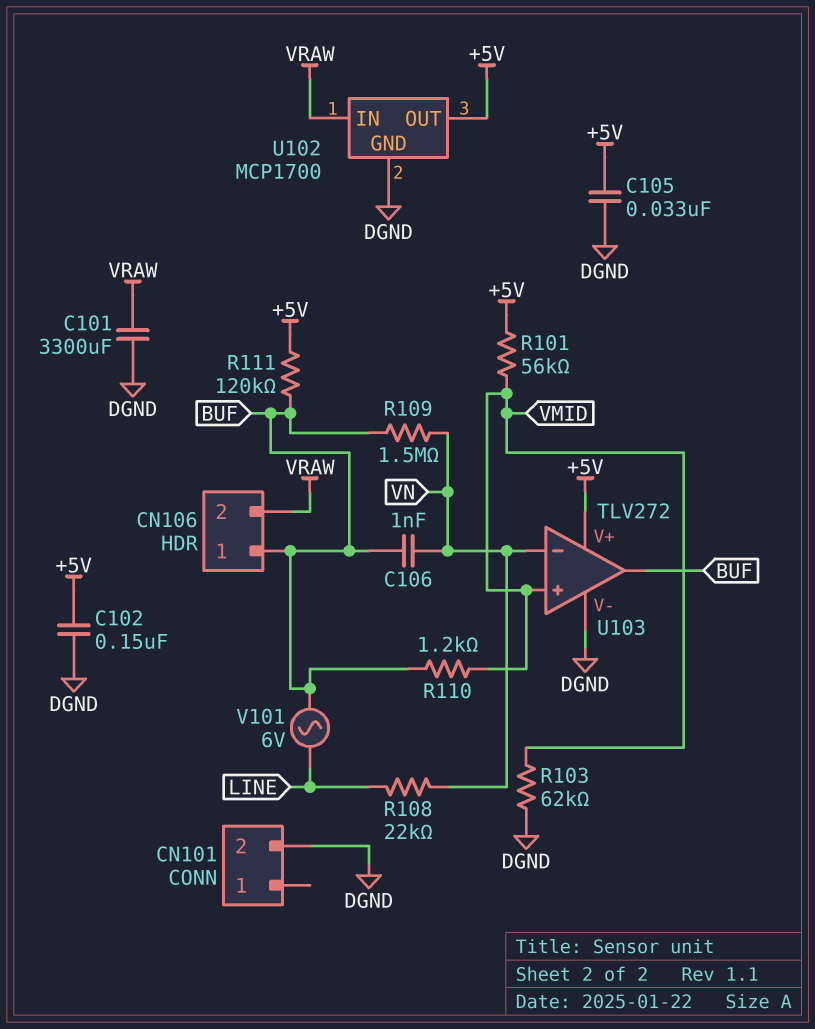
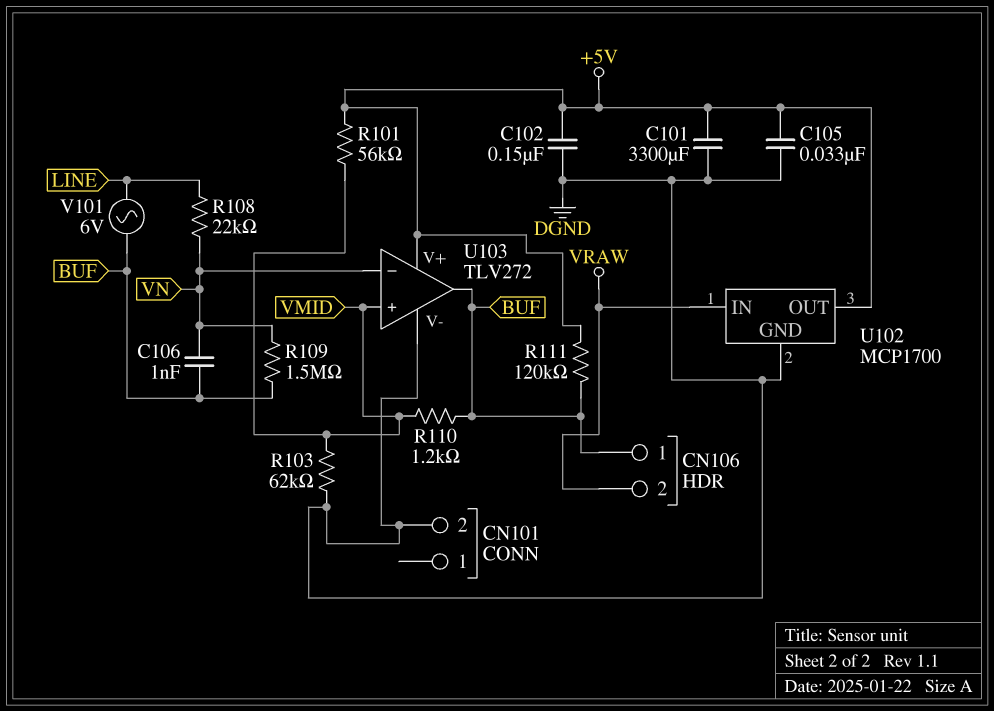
C101: 3300uF (DGND, VRAW) -> 3300uF (+5V, DGND)

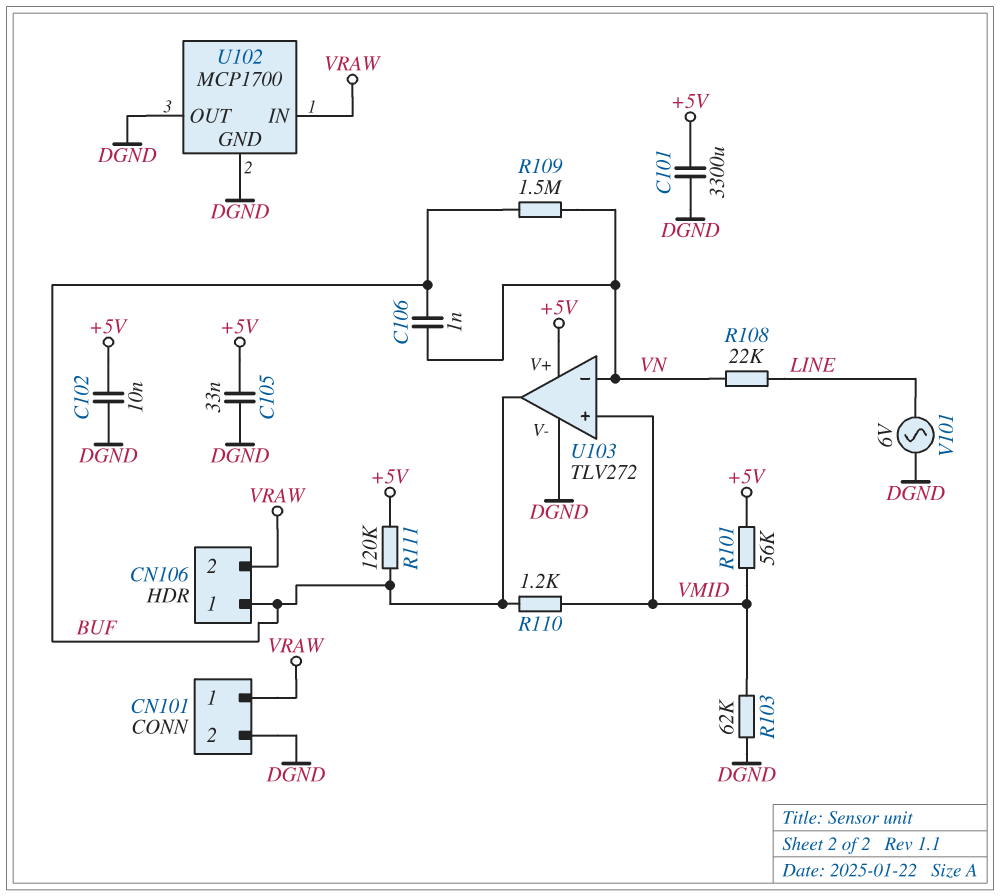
C102: 150nF (+5V, DGND) -> 10nF (+5V, DGND)
CN101 pin 1: none -> VRAW
U102 pin OUT: +5V -> DGND
V101: AC 6V (BUF, LINE) -> AC 6V (DGND, LINE)

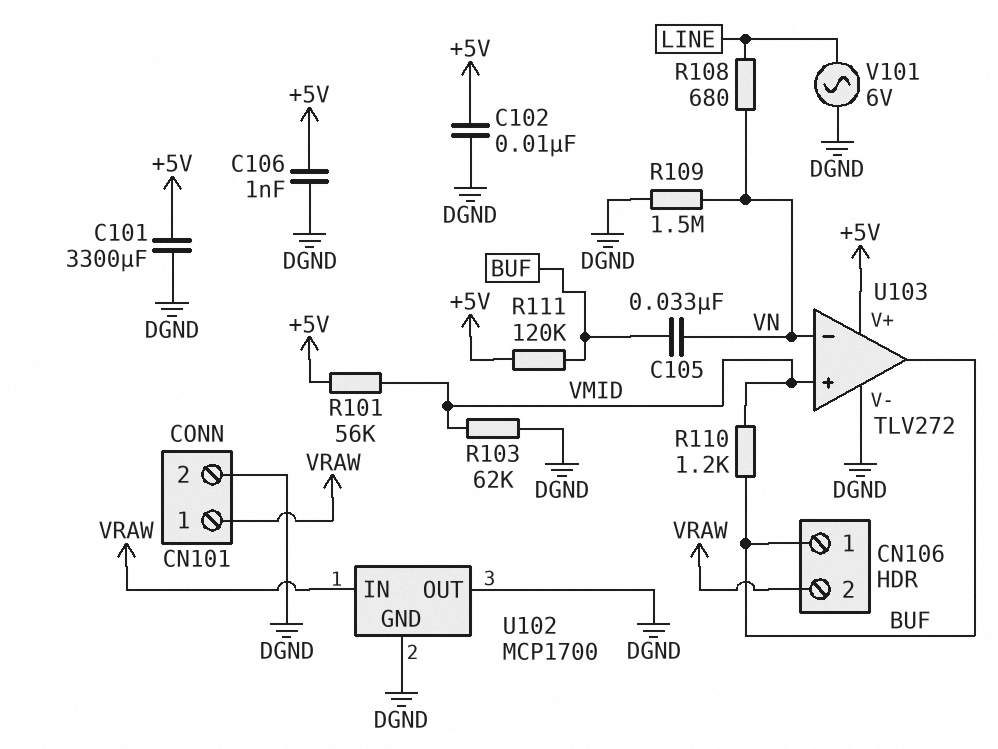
C105: 33nF (+5V, DGND) -> 33nF (BUF, VN)
C106: 1nF (BUF, VN) -> 1nF (+5V, DGND)
R108: 22k (LINE, VN) -> 680 (LINE, VN)
R109: 1.5M (BUF, VN) -> 1.5M (DGND, VN)

